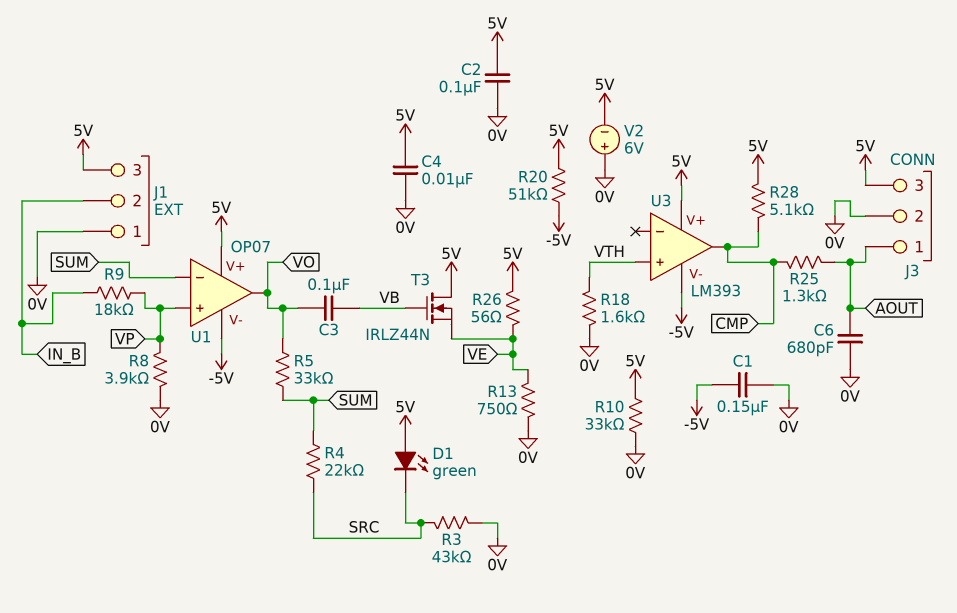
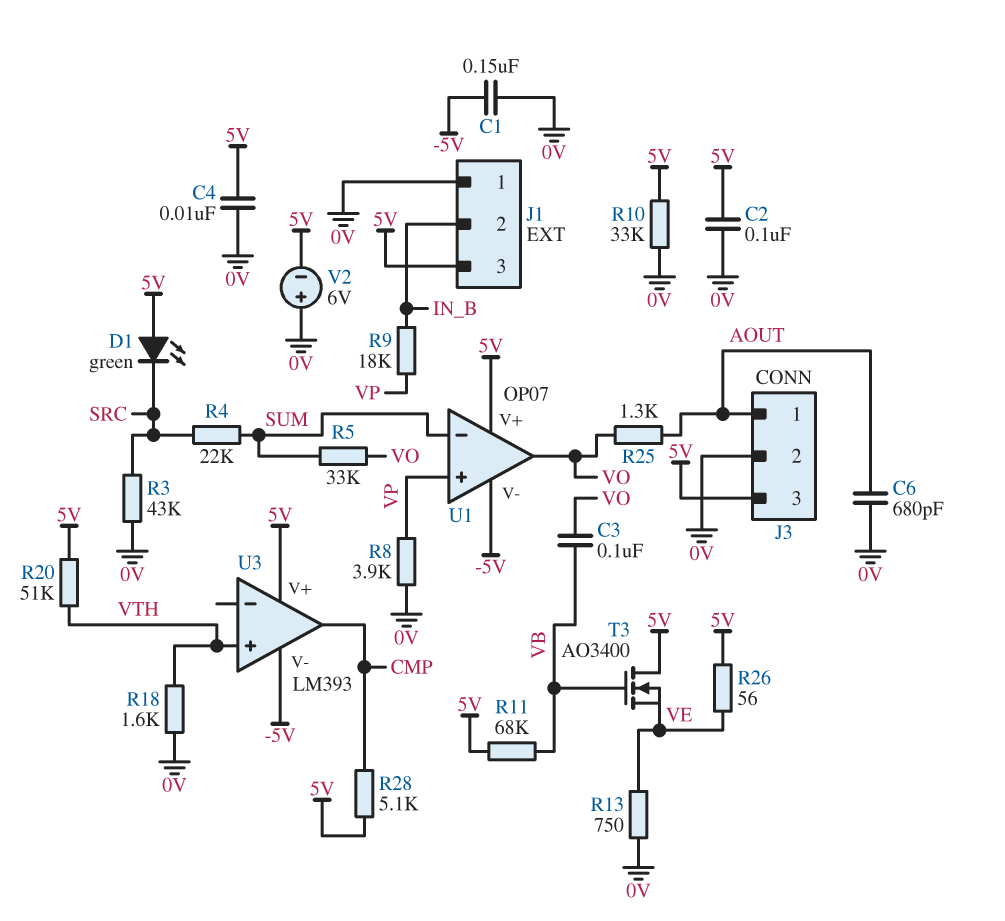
R11: none -> 68k (5V, VB)
R20: 51k (-5V, 5V) -> 51k (5V, VTH)
R25: 1.3k (AOUT, CMP) -> 1.3k (AOUT, VO)
T3: NMOS IRLZ44N (G VB, D 5V, S VE) -> NMOS AO3400 (G VB, D 5V, S VE)

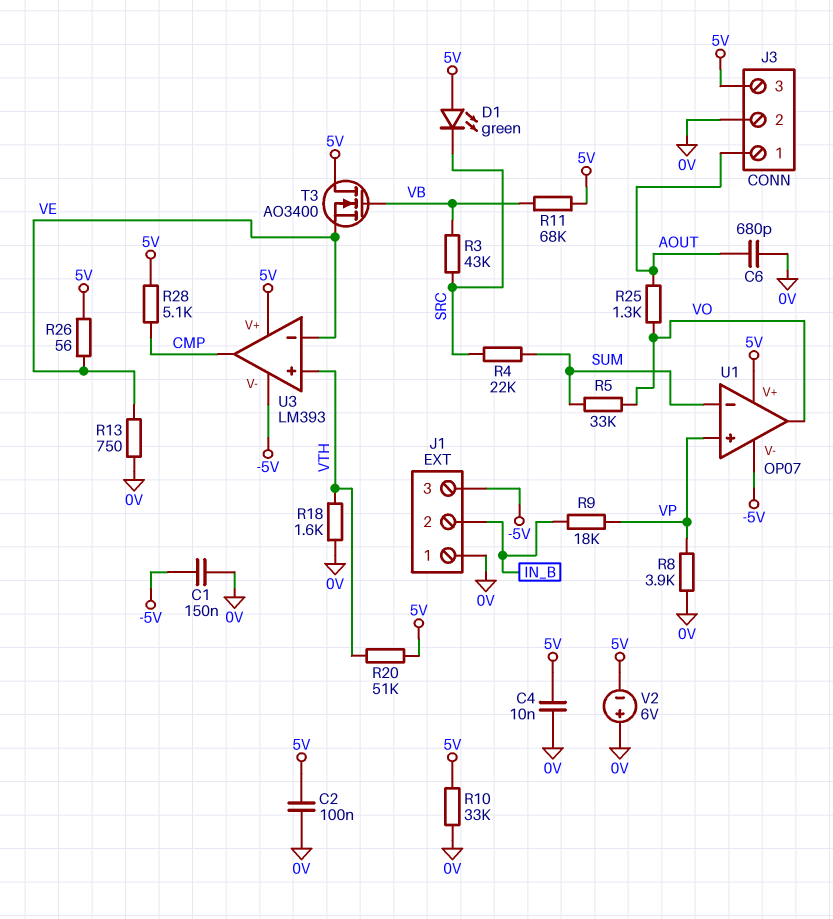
C3: 100nF (VB, VO) -> none
J1 pin 3: 5V -> -5V
R3: 43k (0V, SRC) -> 43k (SRC, VB)
U3 pin in-: none -> VE

